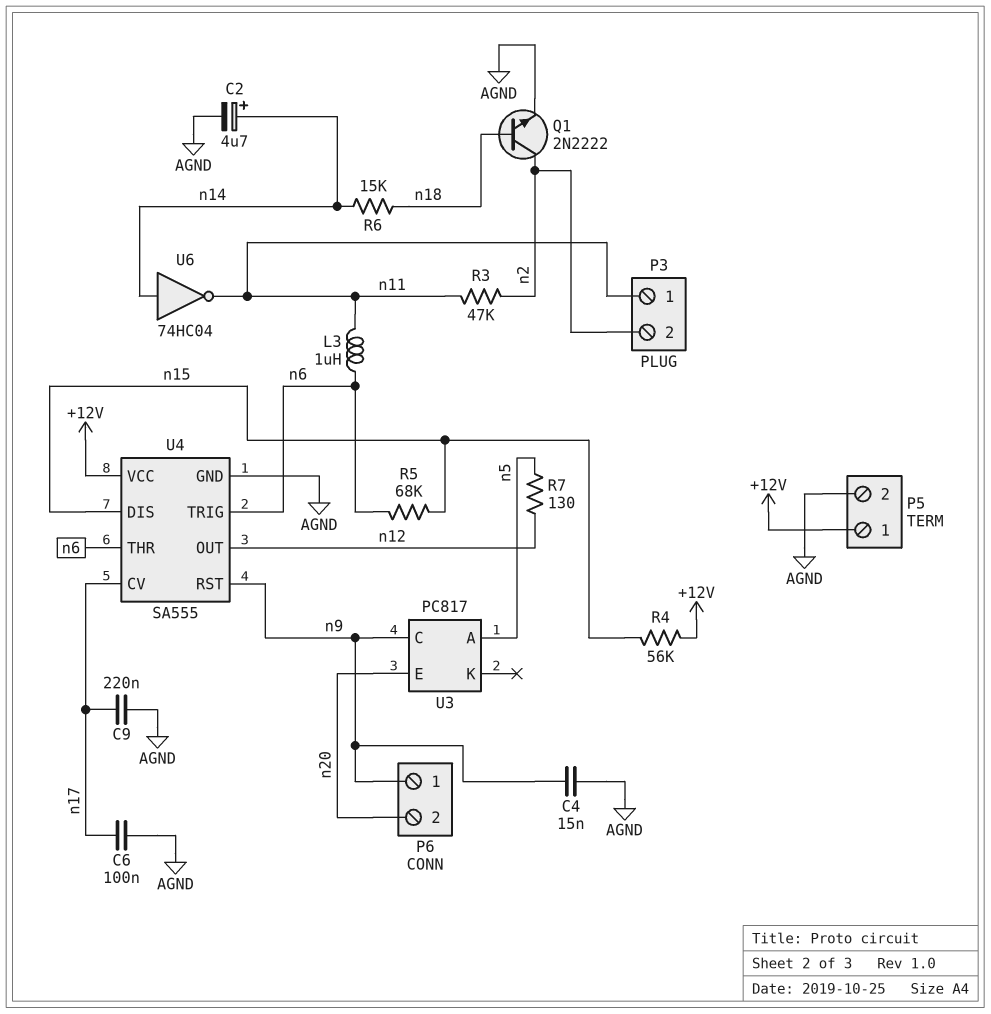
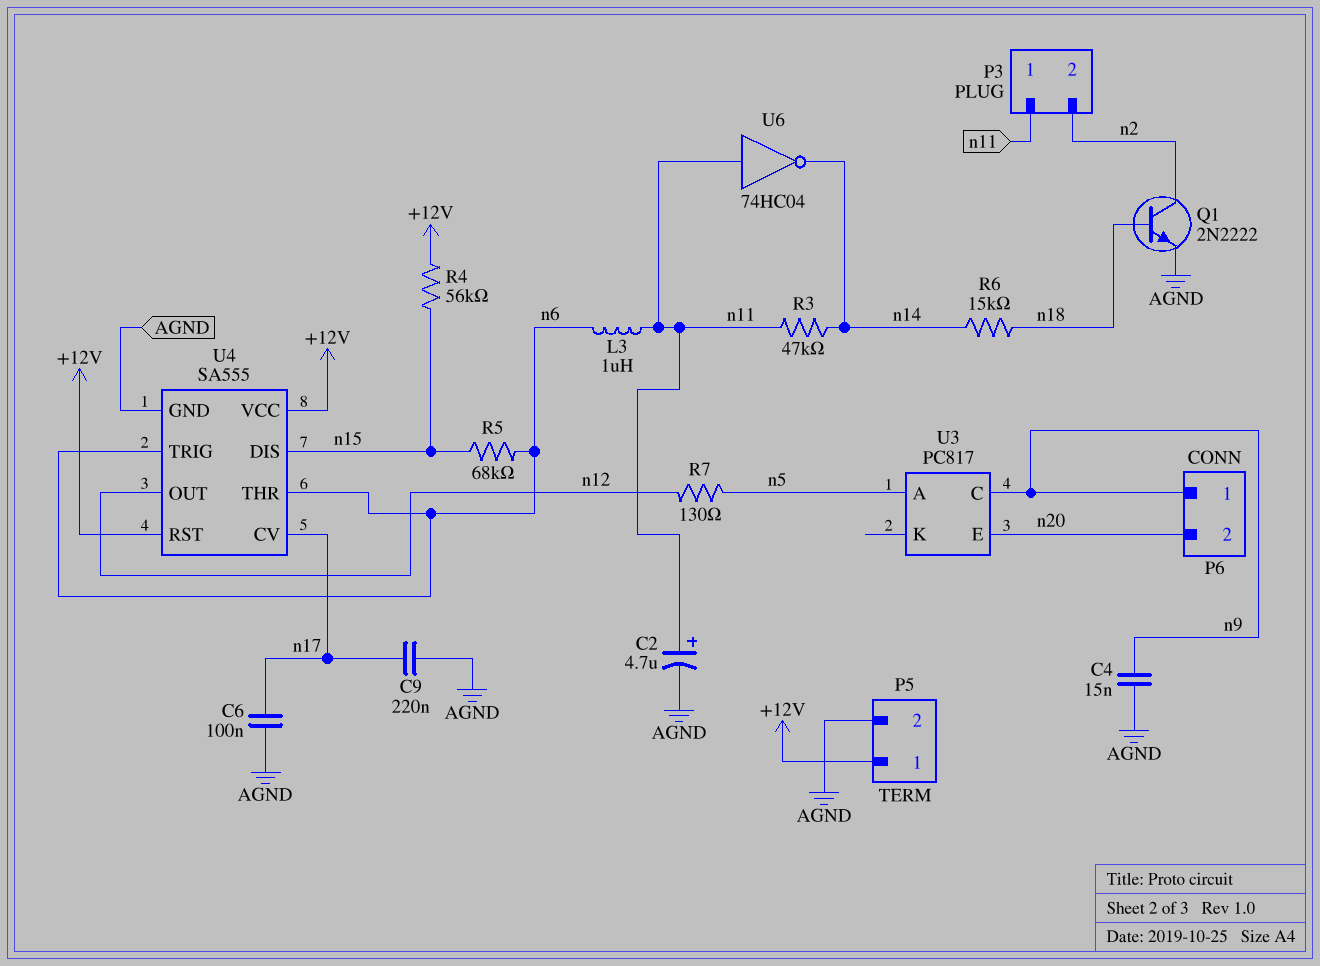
C2: 4.7uF (plus n14, minus AGND) -> 4.7uF (plus n11, minus AGND)
R3: 47k (n2, n11) -> 47k (n11, n14)
U4 pin RST: n9 -> +12V
U6: NOT 74HC04 (in n14, out n11) -> NOT 74HC04 (in n11, out n14)

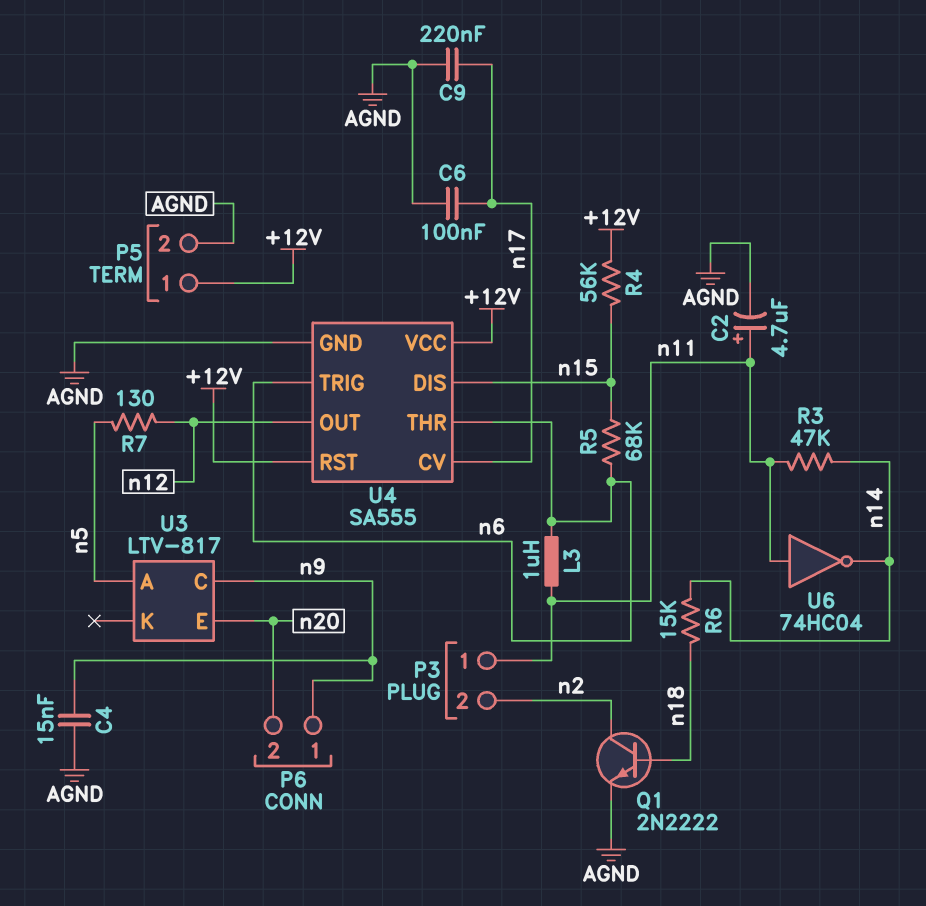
U3: PC817 -> LTV-817

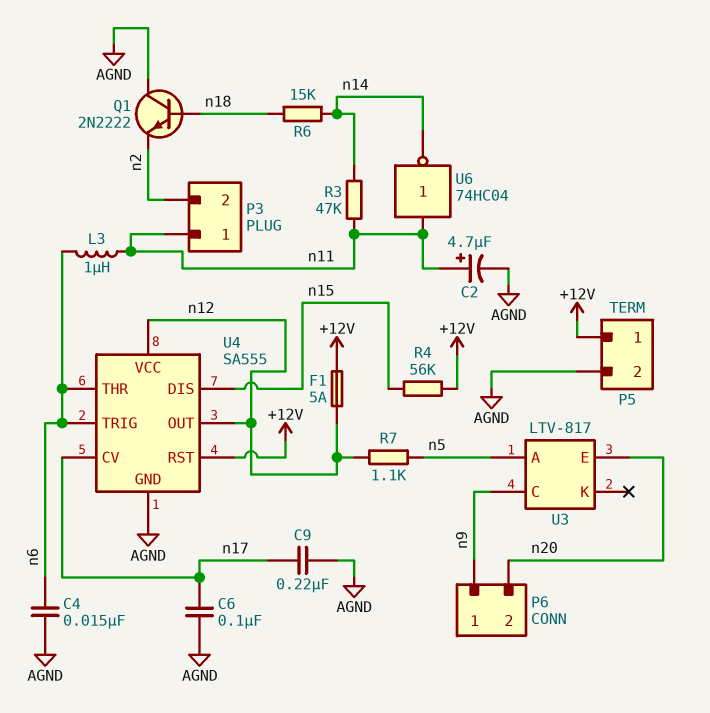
C4: 15nF (AGND, n9) -> 15nF (AGND, n6)
F1: none -> 5A (+12V, n12)
Q1: NPN 2N2222 (B n18, C n2, E AGND) -> NPN 2N2222 (B n18, C AGND, E n2)
R5: 68k (n6, n15) -> none
R7: 130 (n5, n12) -> 1.1k (n5, n12)
U4 pin VCC: +12V -> n12

